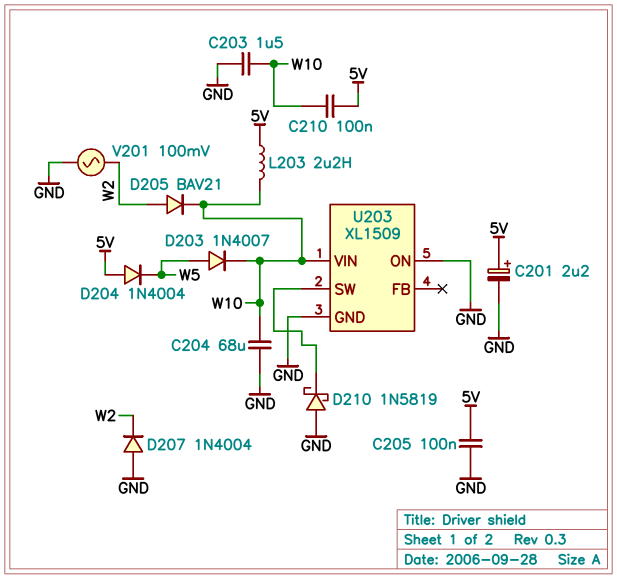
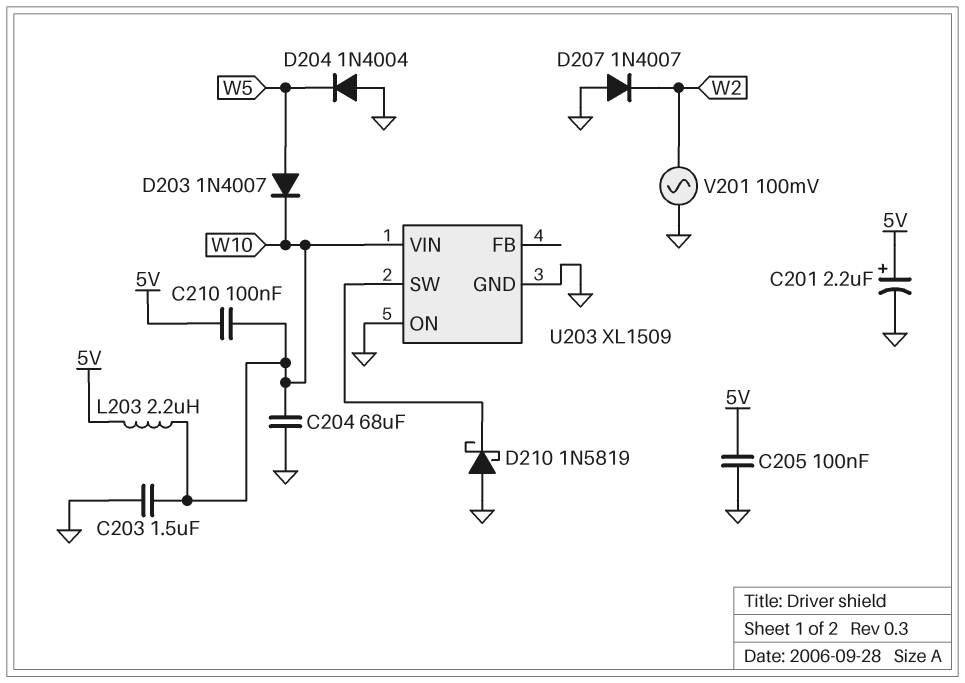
D204: diode 1N4004 (A 5V, K W5) -> diode 1N4004 (A GND, K W5)
D205: diode BAV21 (A W2, K W10) -> none
D207: diode 1N4004 (A GND, K W2) -> diode 1N4007 (A GND, K W2)

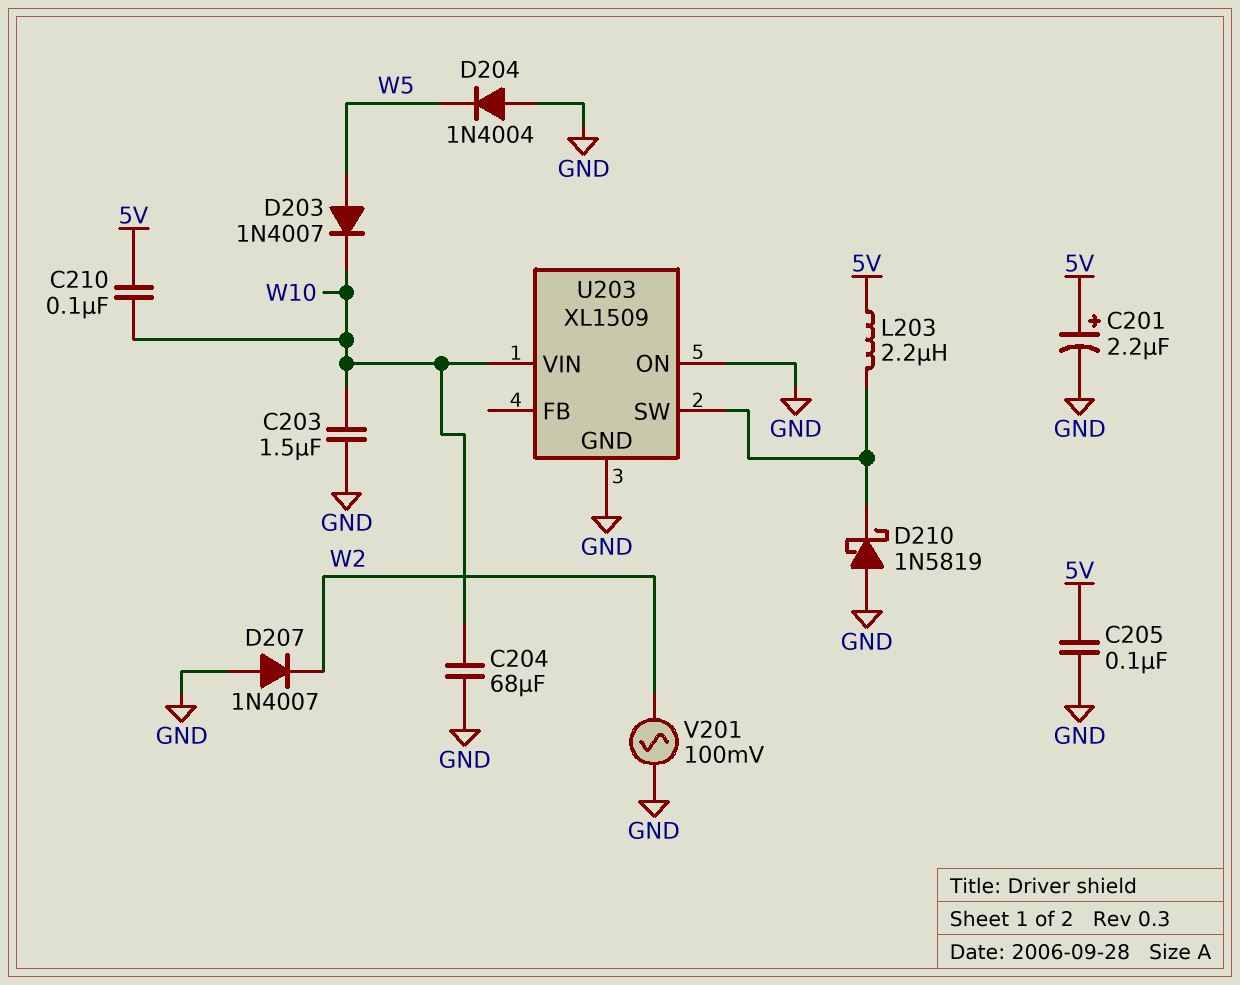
L203: 2.2uH (5V, W10) -> 2.2uH (5V, U203/SW)

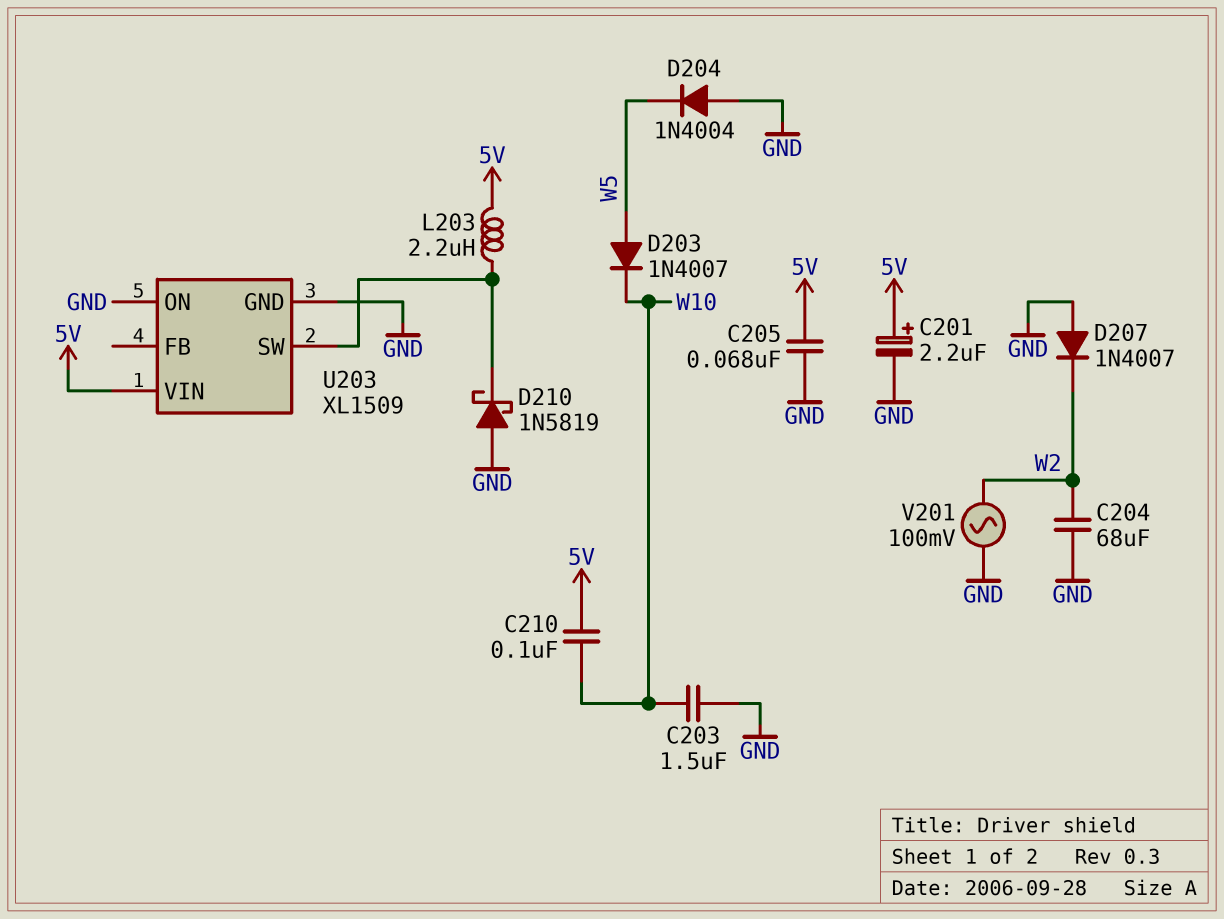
C204: 68uF (GND, W10) -> 68uF (GND, W2)
C205: 100nF (5V, GND) -> 68nF (5V, GND)
U203 pin VIN: W10 -> 5V

